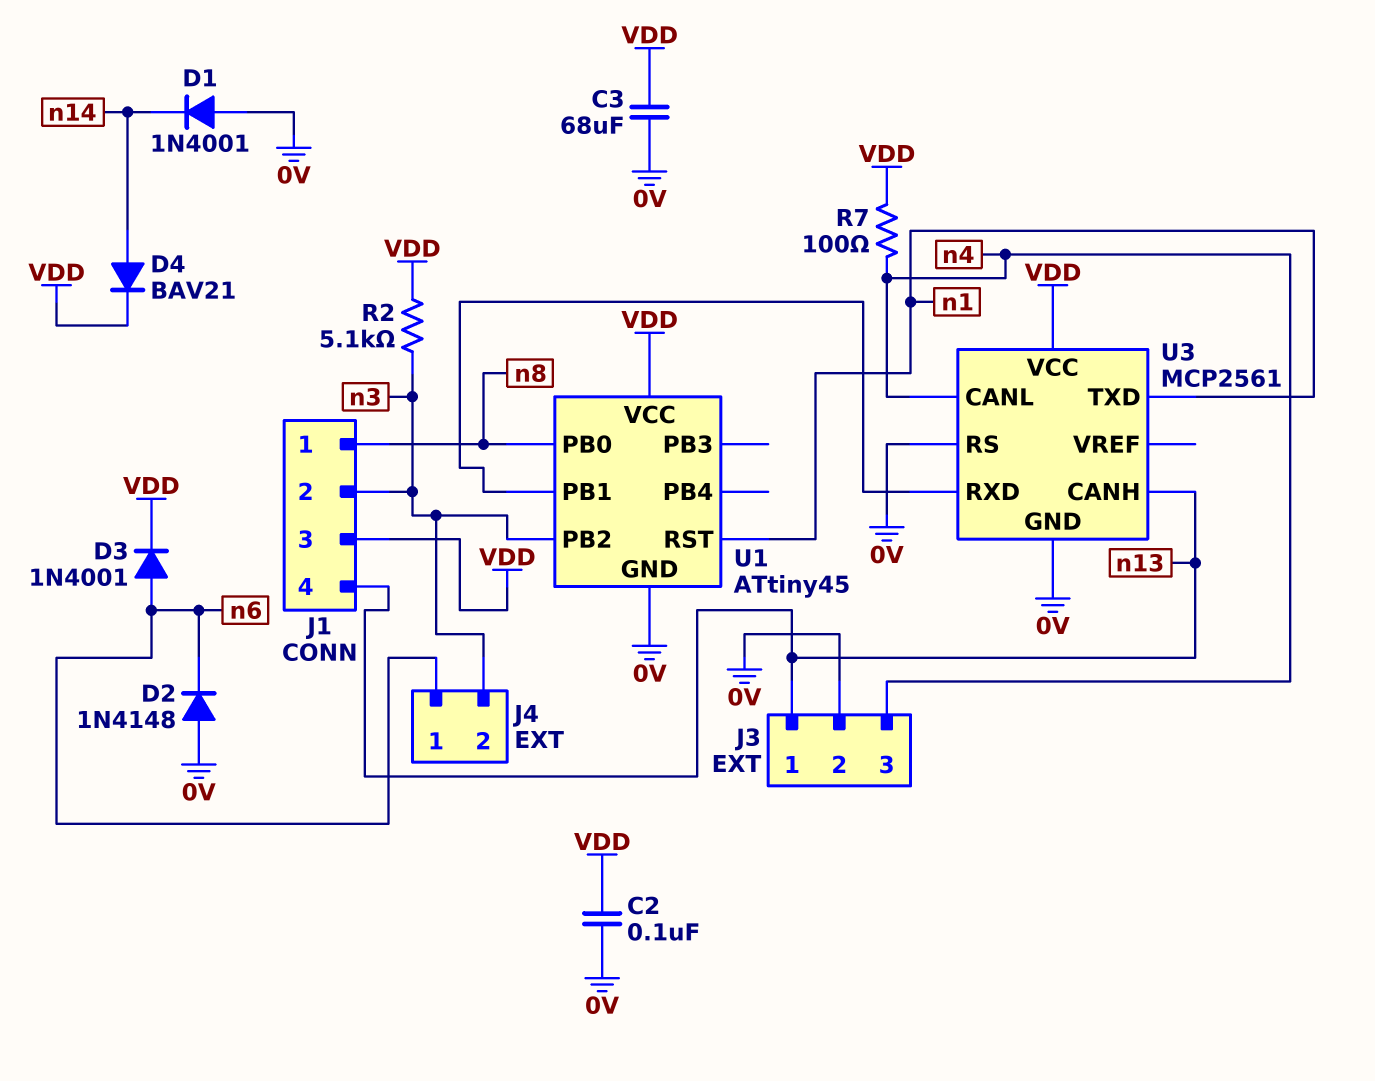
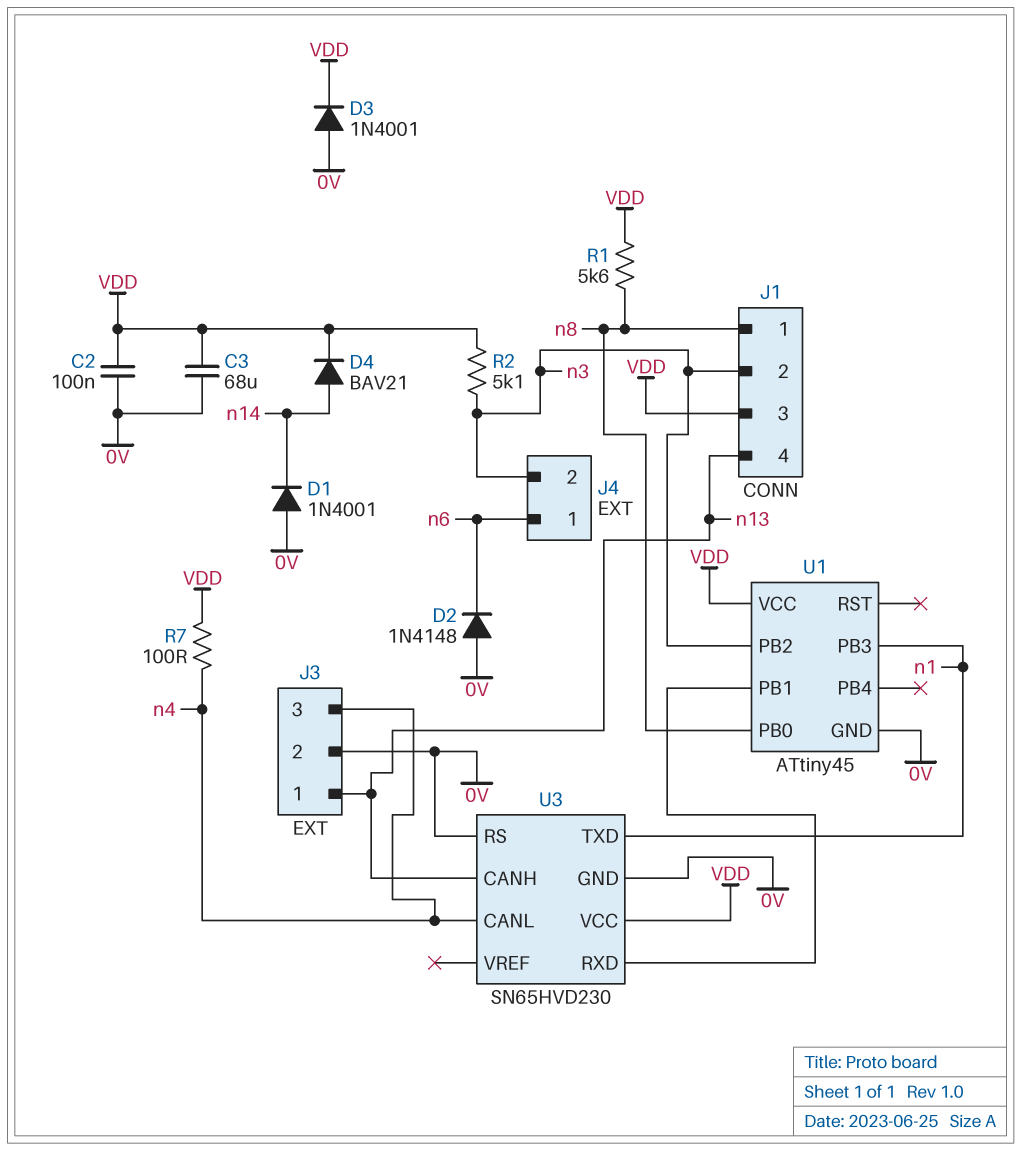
D3: diode 1N4001 (A n6, K VDD) -> diode 1N4001 (A 0V, K VDD)
R1: none -> 5.6k (VDD, n8)
U1 pin PB3: none -> n1
U1 pin RST: n1 -> none
U3: MCP2561 -> SN65HVD230

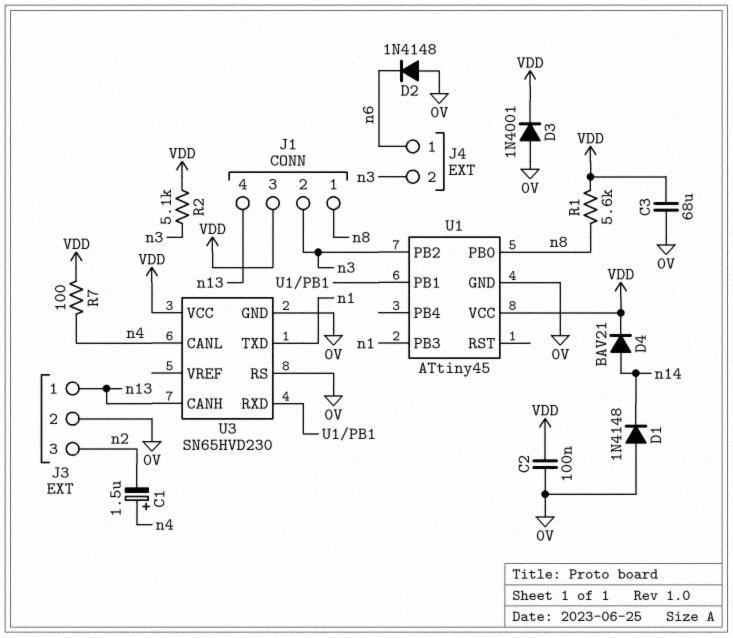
C1: none -> 1.5uF (plus n4, minus n2)
D1: diode 1N4001 (A 0V, K n14) -> diode 1N4148 (A 0V, K n14)
J3 pin 3: n4 -> n2

